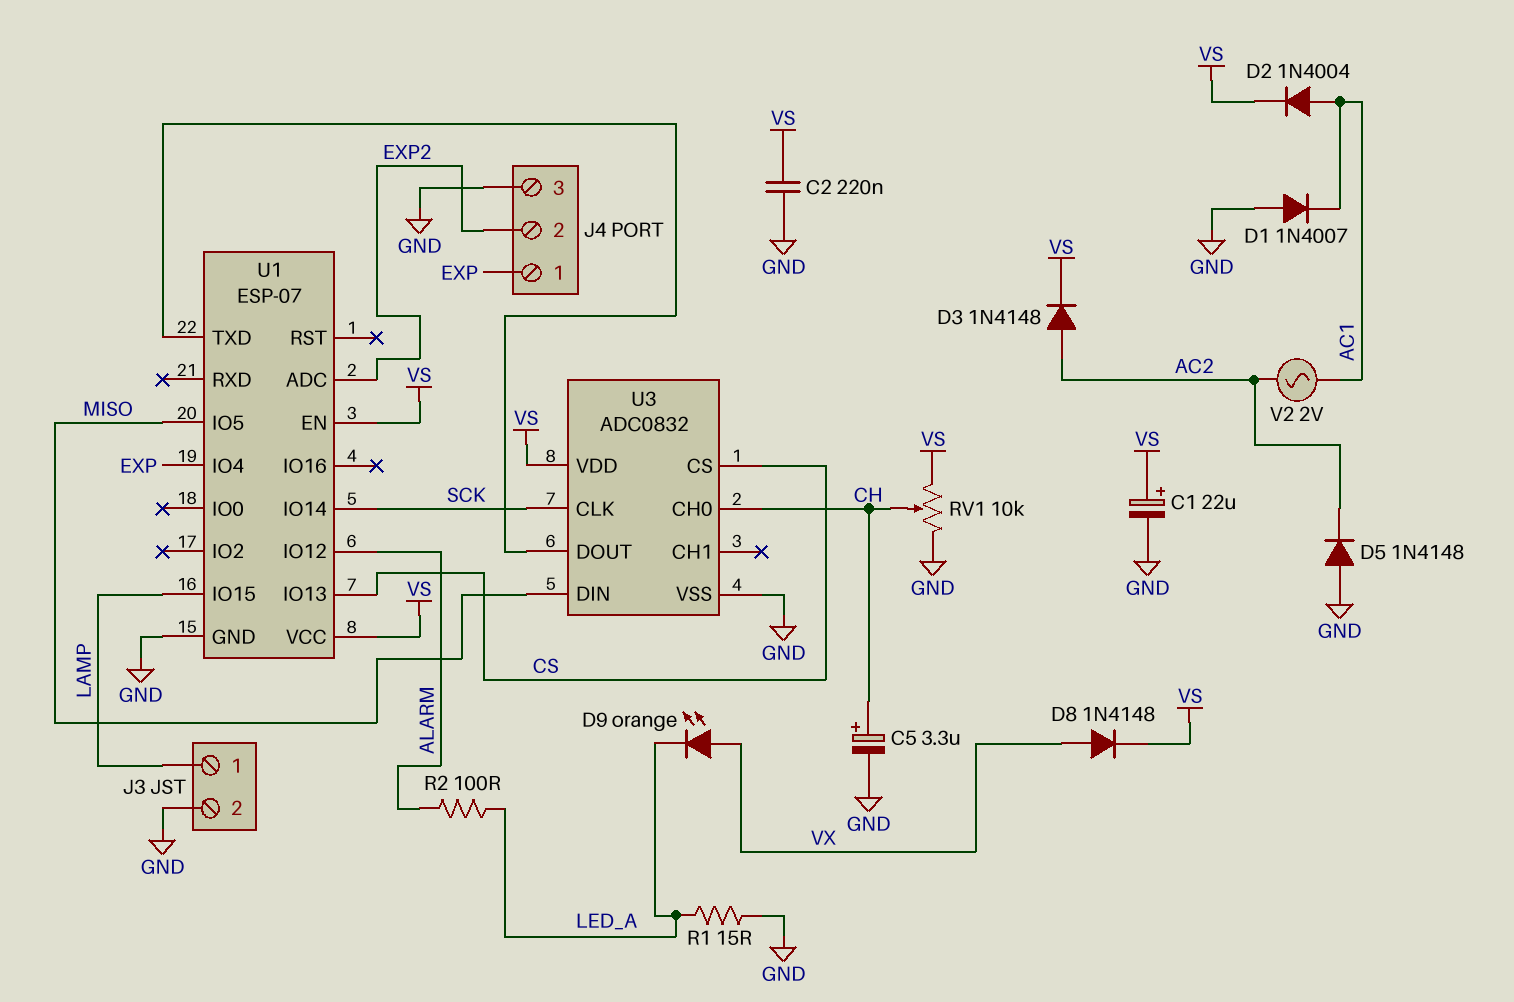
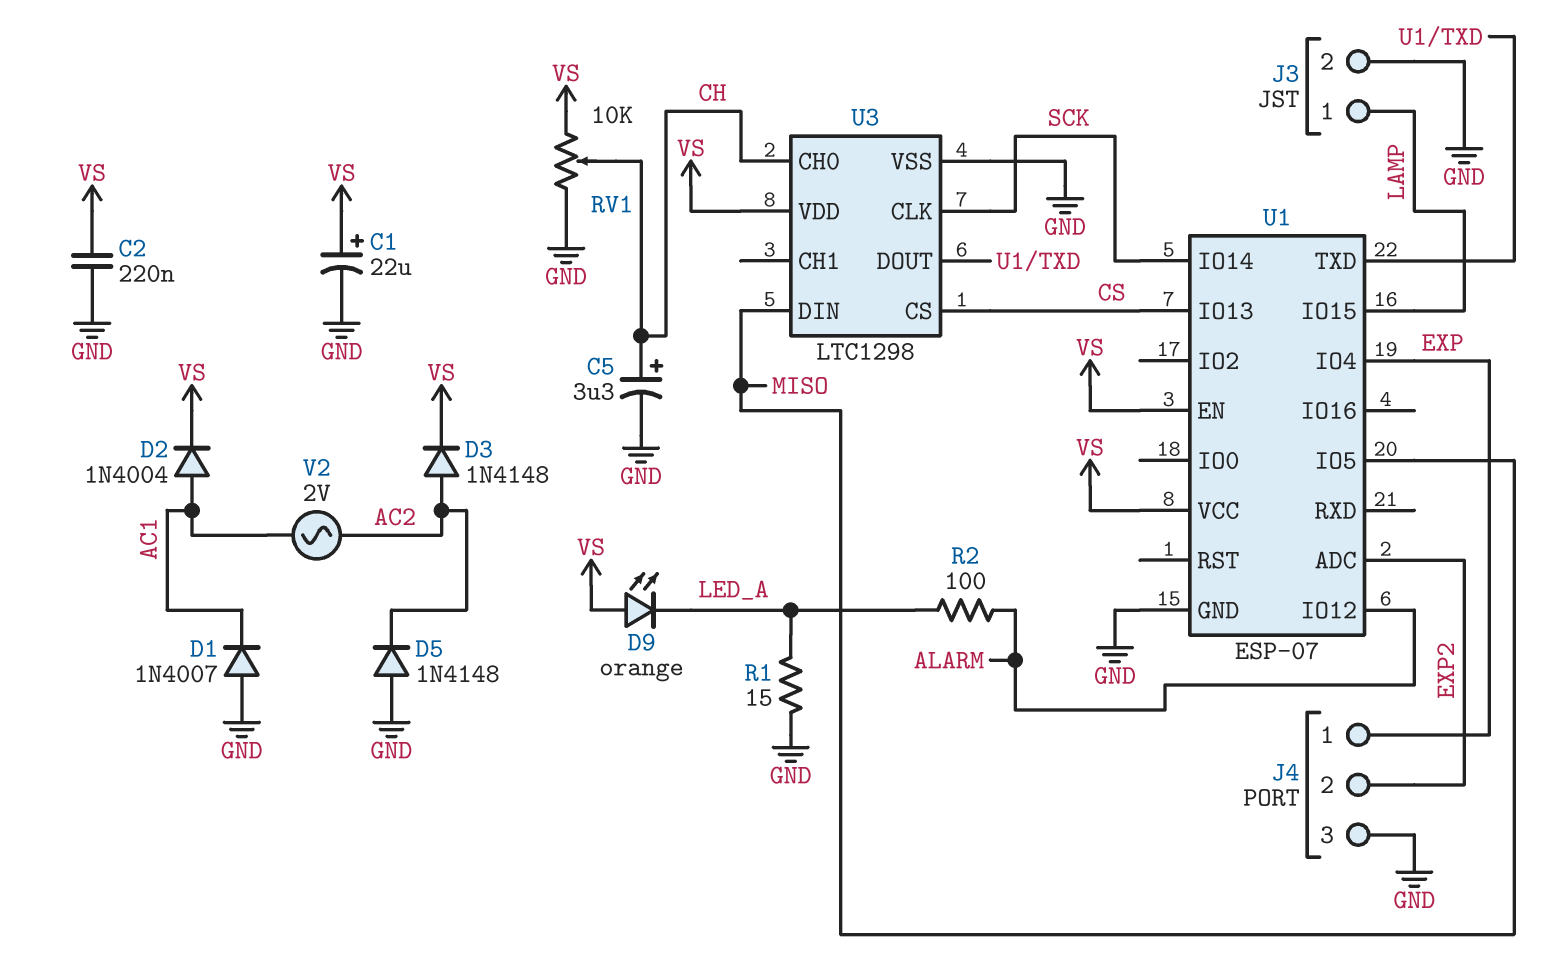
D8: diode 1N4148 (A VX, K VS) -> none
D9: LED orange (A VX, K LED_A) -> LED orange (A VS, K LED_A)
U3: ADC0832 -> LTC1298

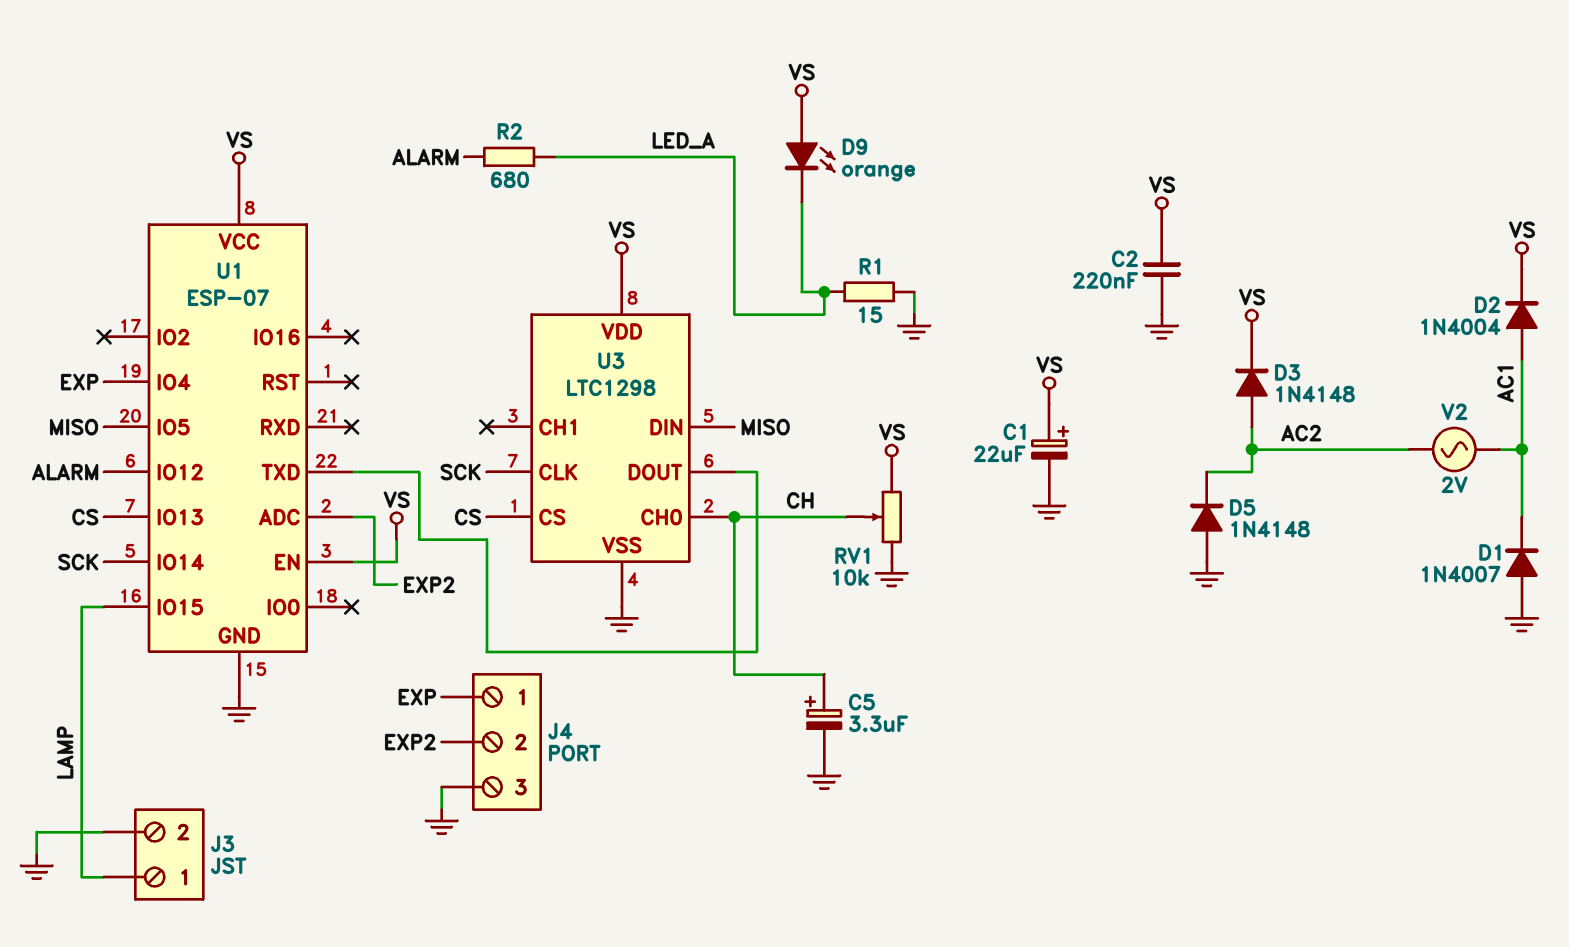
R2: 100 (ALARM, LED_A) -> 680 (ALARM, LED_A)

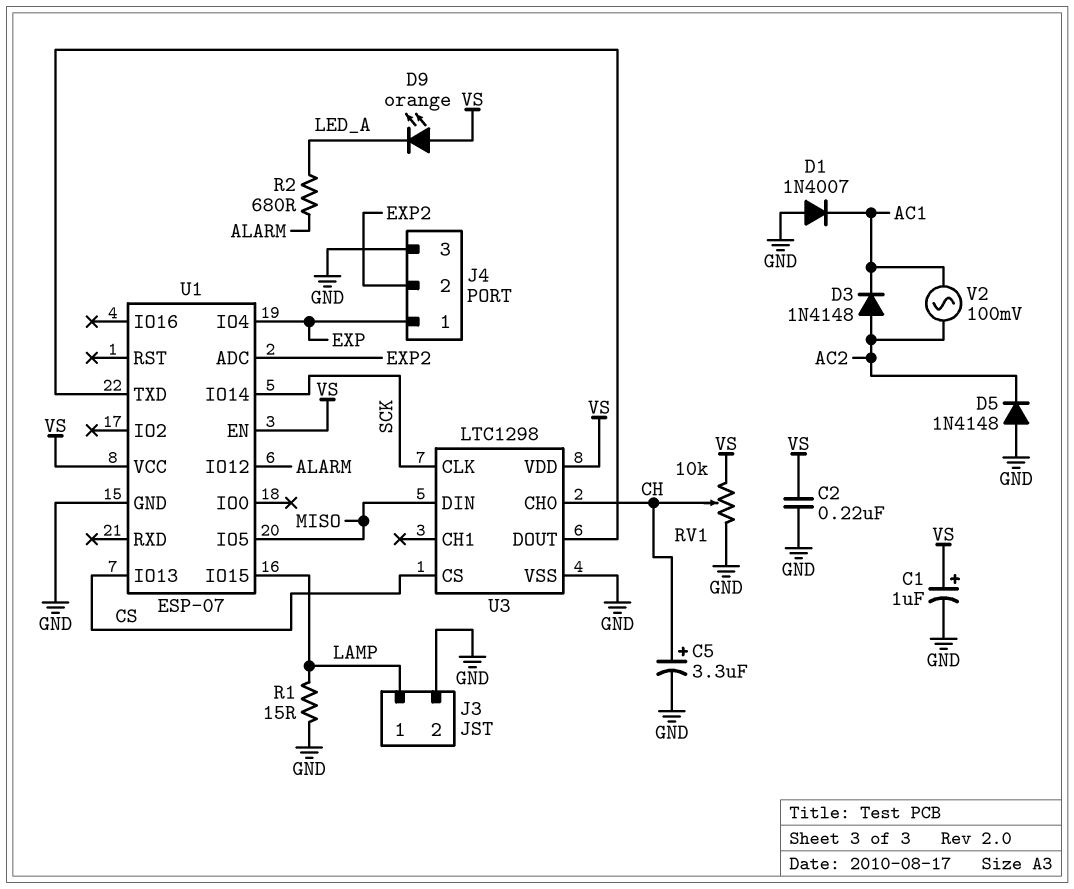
C1: 22uF (plus VS, minus GND) -> 1uF (plus VS, minus GND)
D2: diode 1N4004 (A AC1, K VS) -> none
D3: diode 1N4148 (A AC2, K VS) -> diode 1N4148 (A AC2, K AC1)
R1: 15 (GND, LED_A) -> 15 (GND, LAMP)
V2: AC 2V (AC1, AC2) -> AC 100mV (AC1, AC2)

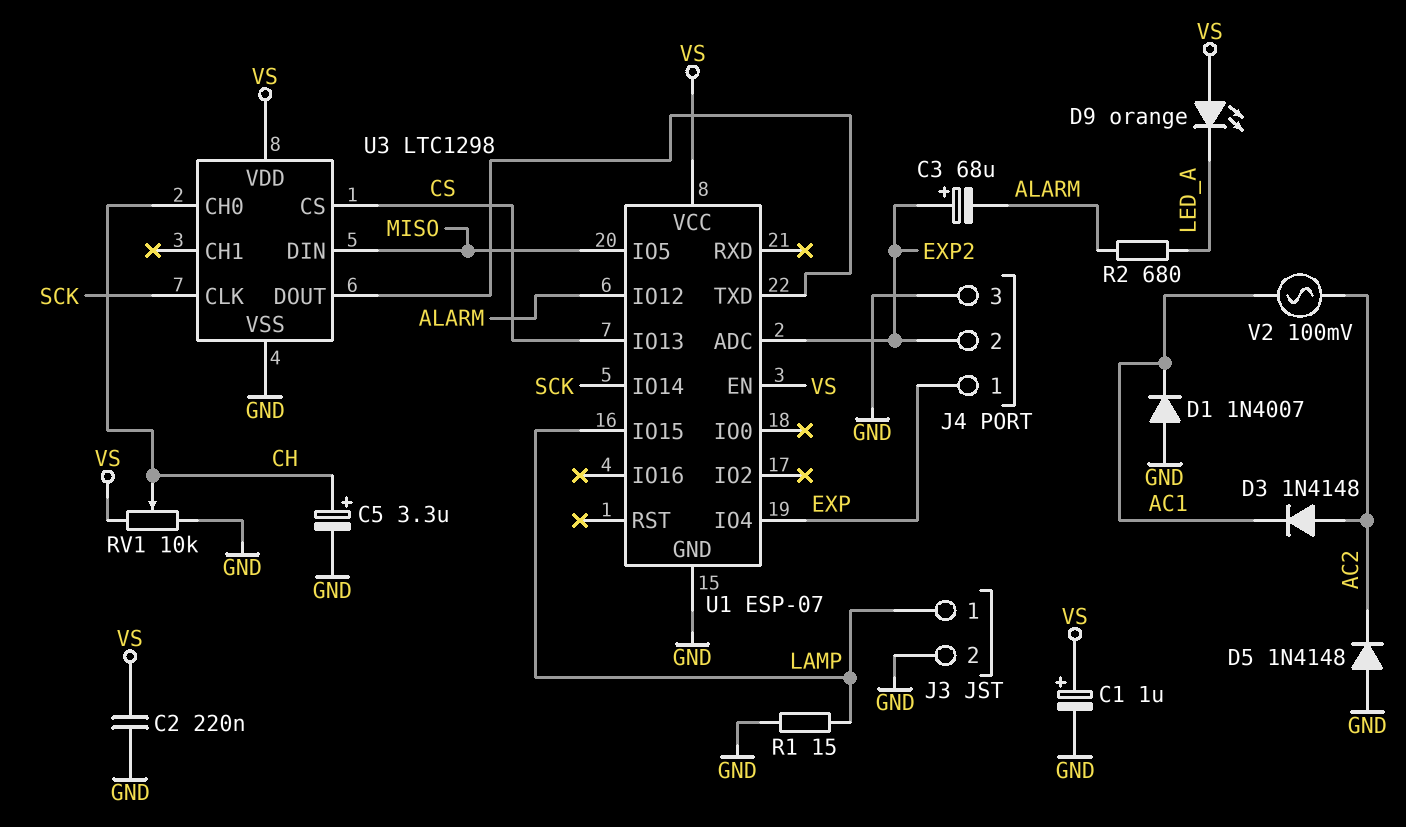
C3: none -> 68uF (plus EXP2, minus ALARM)

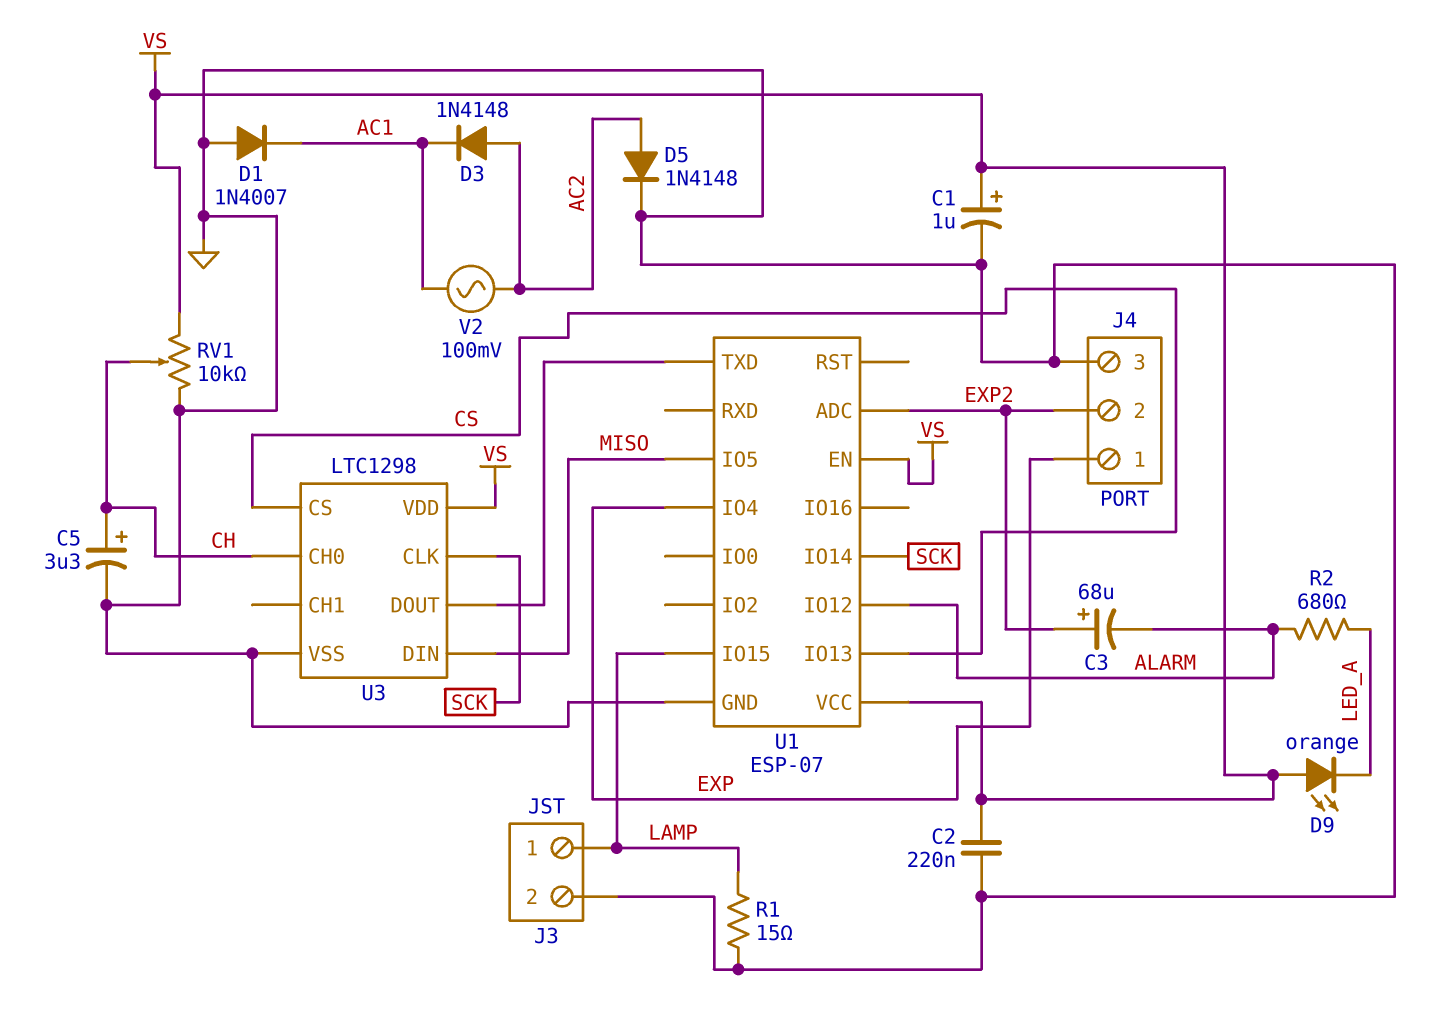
D5: diode 1N4148 (A GND, K AC2) -> diode 1N4148 (A AC2, K GND)

